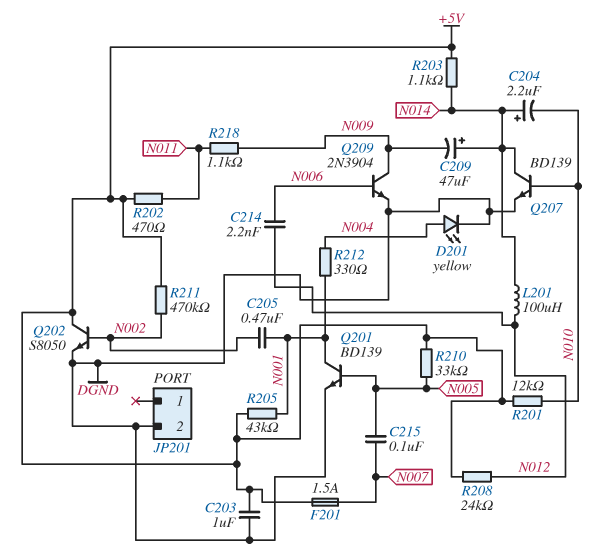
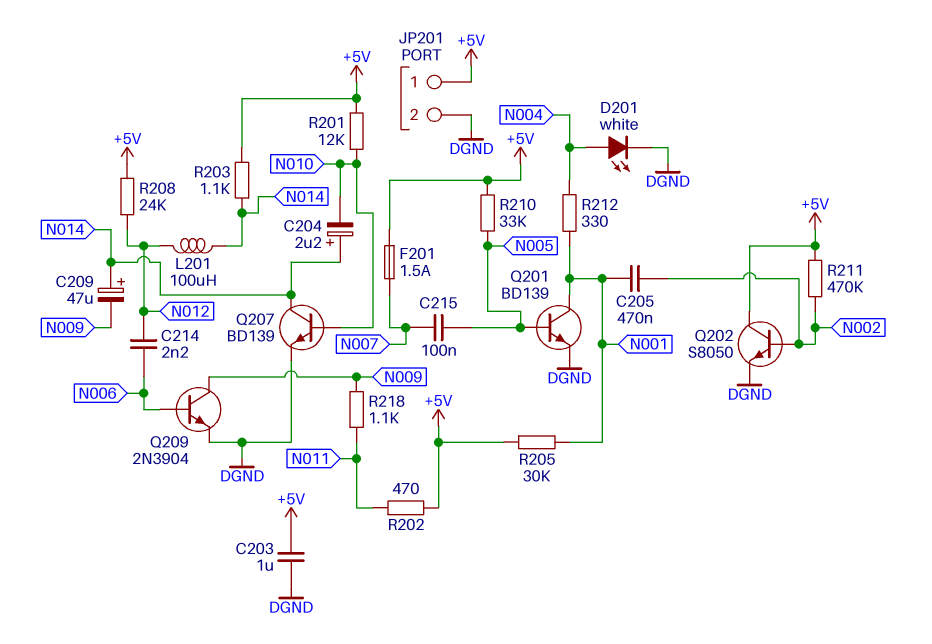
D201: LED yellow (A N004, K DGND) -> LED white (A N004, K DGND)
JP201 pin 1: none -> +5V
R205: 43k (+5V, N001) -> 30k (+5V, N001)

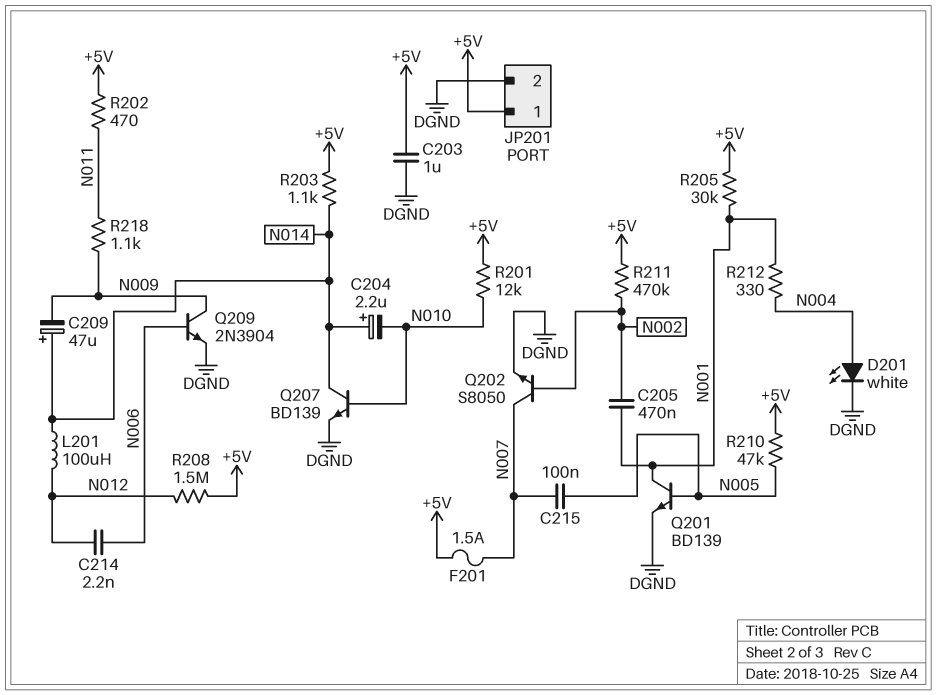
Q202: NPN S8050 (B N002, C +5V, E DGND) -> NPN S8050 (B N002, C N007, E DGND)
R208: 24k (+5V, N012) -> 1.5M (+5V, N012)
R210: 33k (+5V, N005) -> 47k (+5V, N005)

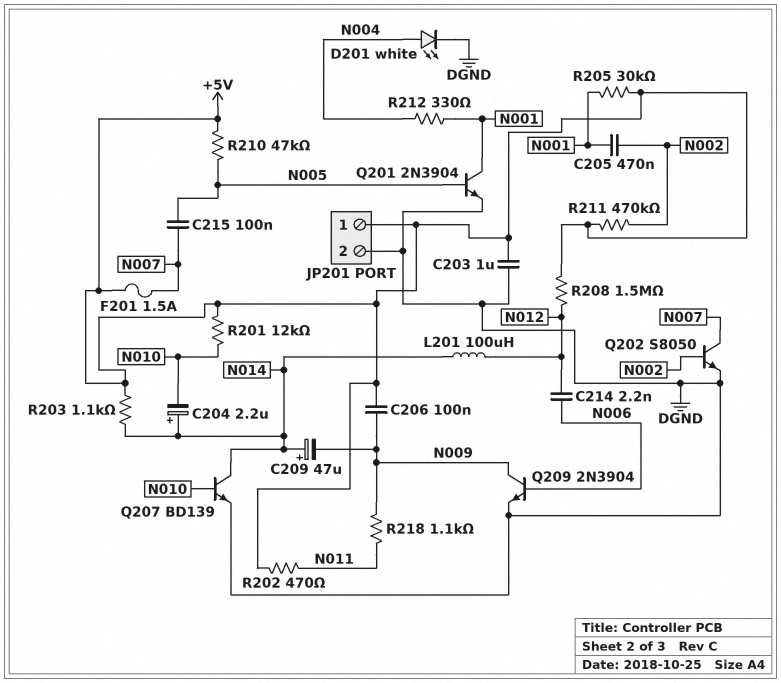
C206: none -> 100nF (+5V, N009)
Q201: NPN BD139 (B N005, C N001, E DGND) -> NPN 2N3904 (B N005, C N001, E DGND)

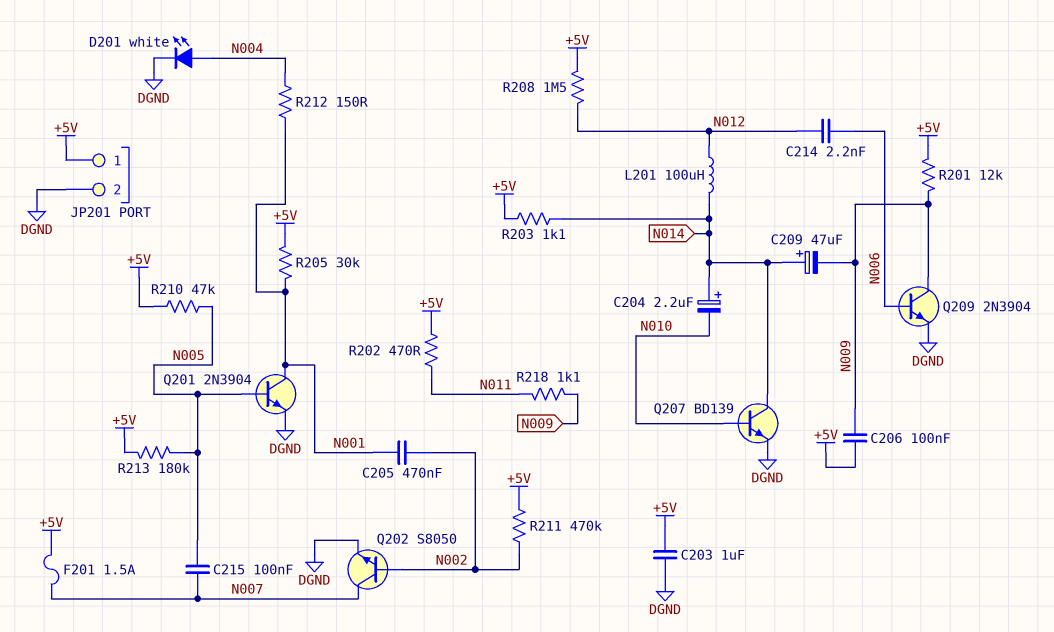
R201: 12k (+5V, N010) -> 12k (+5V, N009)
R212: 330 (N001, N004) -> 150 (N001, N004)
R213: none -> 180k (+5V, N005)

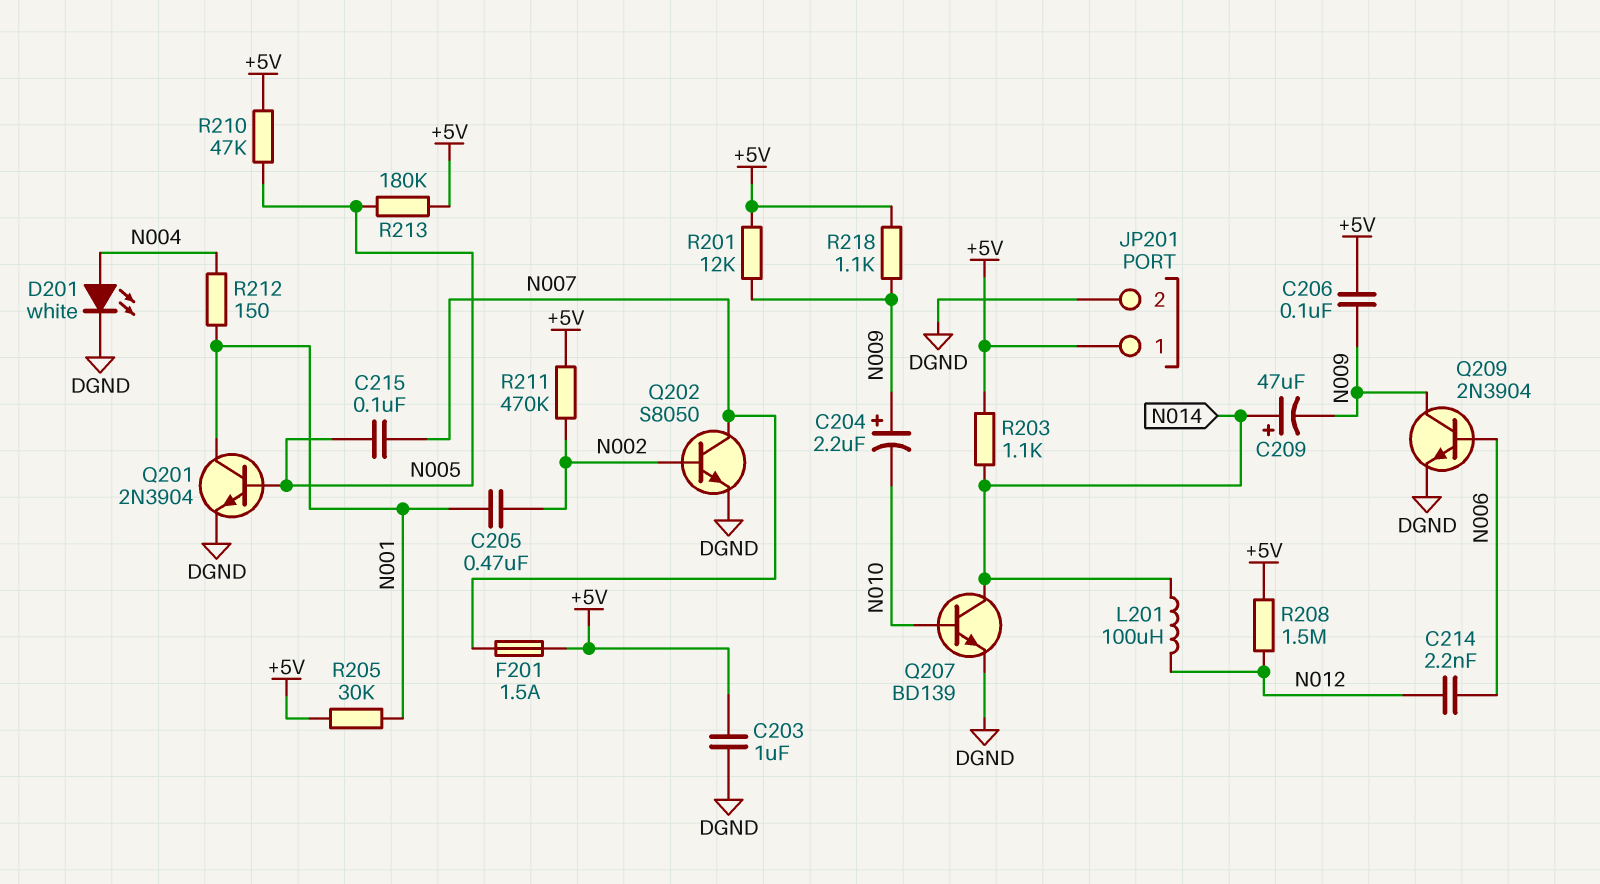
C204: 2.2uF (plus N014, minus N010) -> 2.2uF (plus N009, minus N010)
R202: 470 (+5V, N011) -> none
R218: 1.1k (N009, N011) -> 1.1k (+5V, N009)

